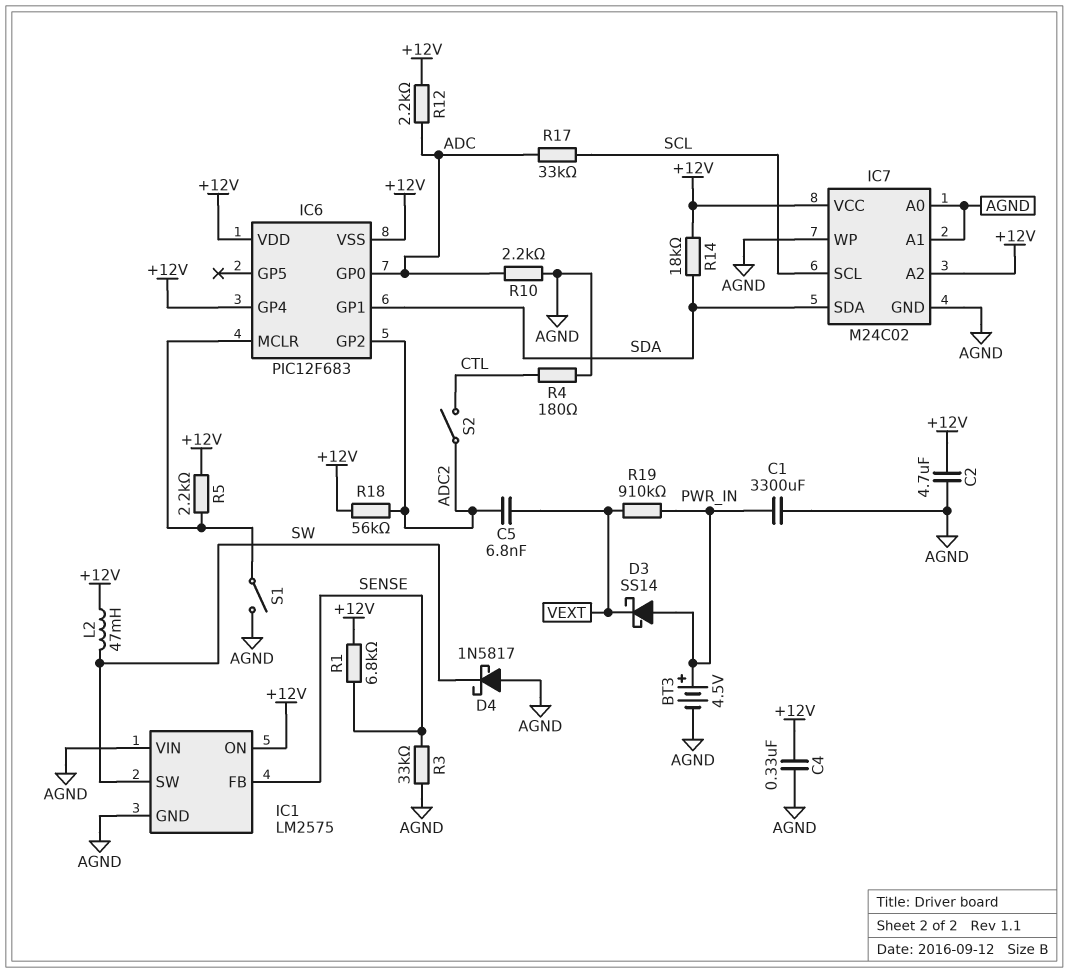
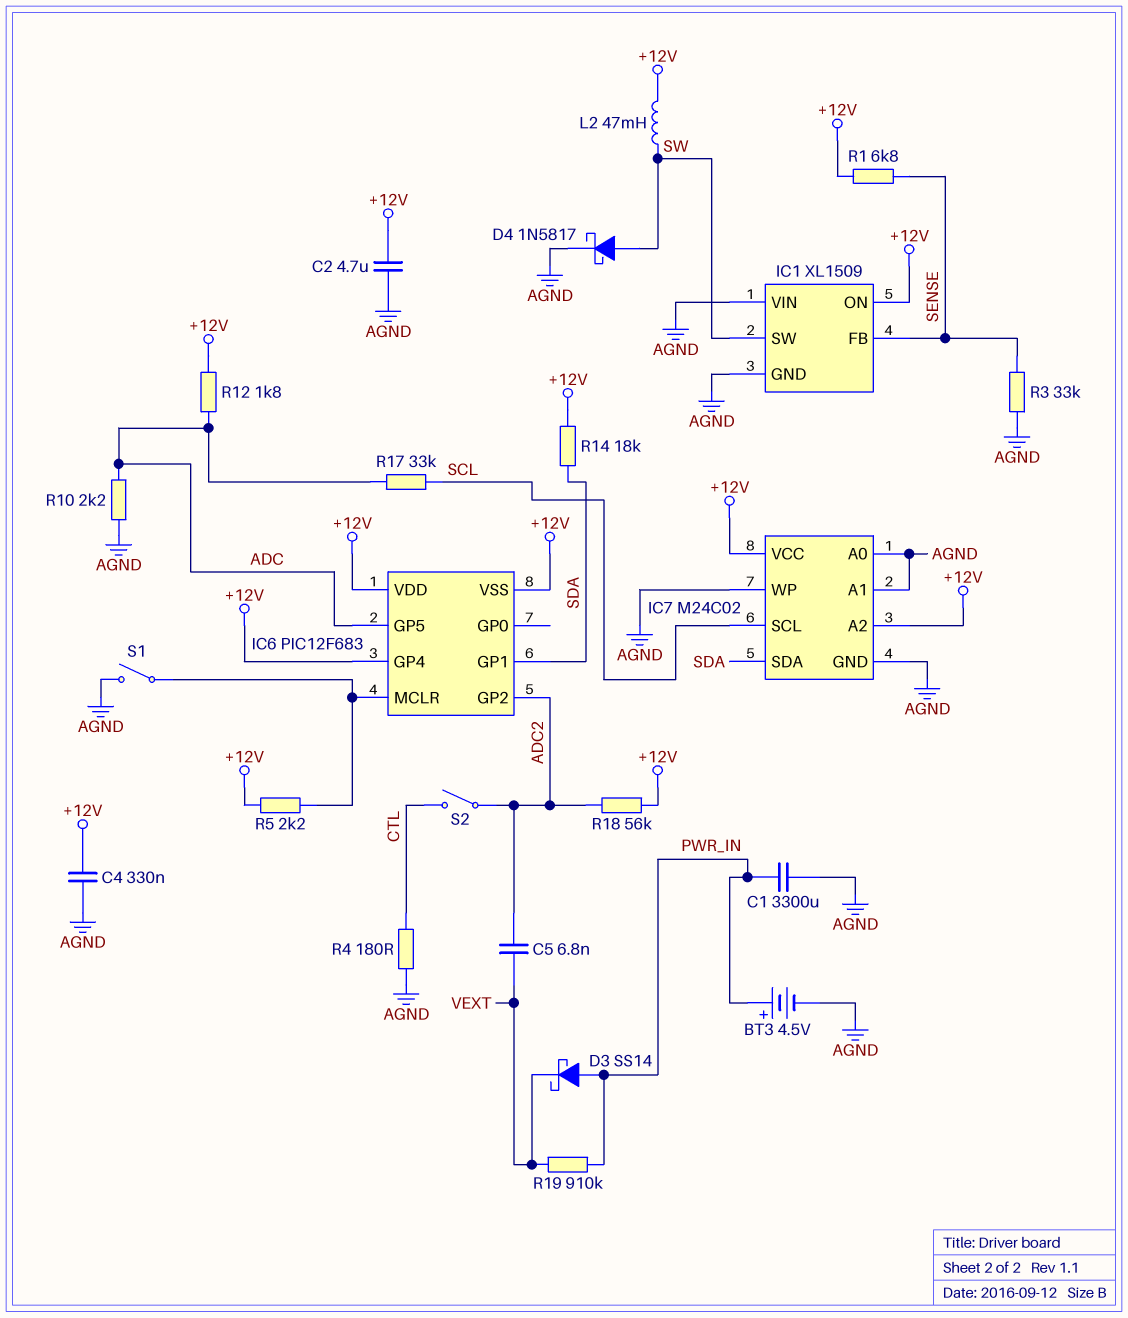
D4: schottky 1N5817 (A AGND, K SW) -> schottky 1N5817 (A SW, K AGND)
IC1: LM2575 -> XL1509
IC6 pin GP0: ADC -> none
IC6 pin GP5: none -> ADC
R12: 2.2k (+12V, ADC) -> 1.8k (+12V, ADC)

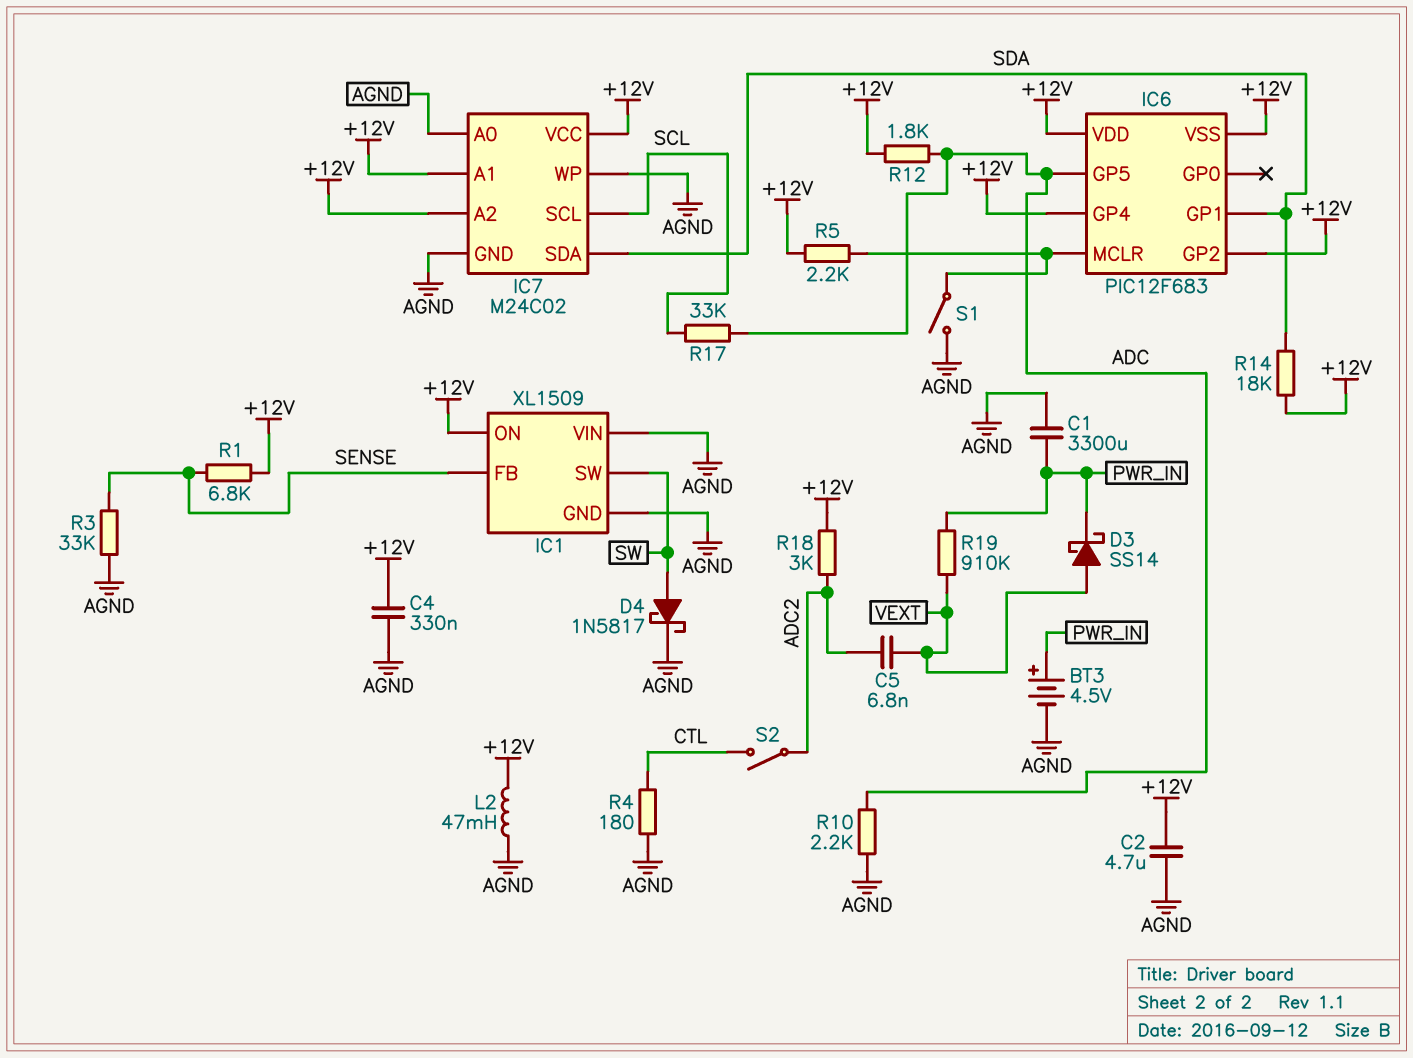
D3: schottky SS14 (A PWR_IN, K VEXT) -> schottky SS14 (A VEXT, K PWR_IN)
IC6 pin GP2: ADC2 -> +12V
IC7 pin A1: AGND -> +12V
L2: 47mH (+12V, SW) -> 47mH (+12V, AGND)
R18: 56k (+12V, ADC2) -> 3k (+12V, ADC2)

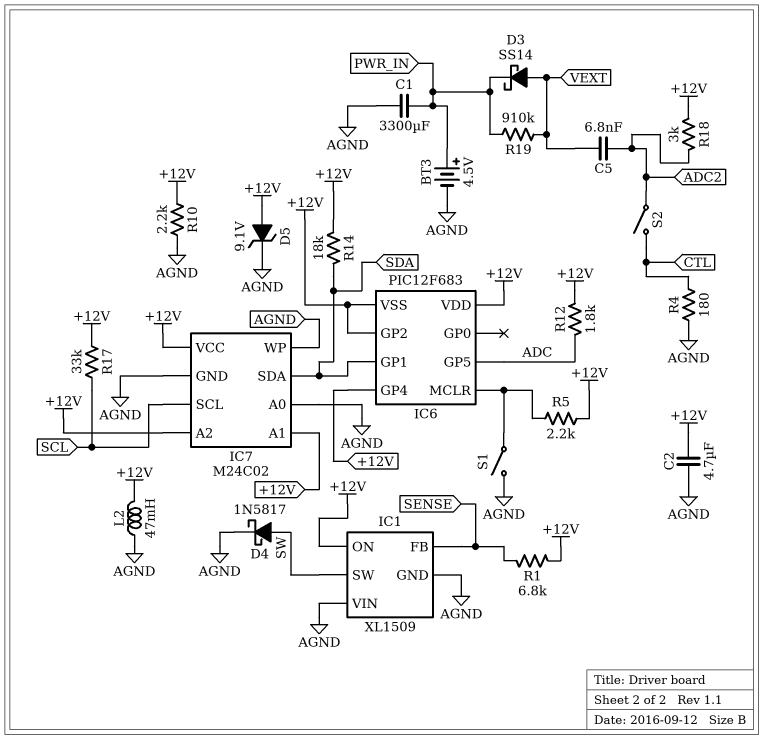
C4: 330nF (+12V, AGND) -> none
D5: none -> zener 9.1V (A +12V, K AGND)
R3: 33k (AGND, SENSE) -> none
R10: 2.2k (ADC, AGND) -> 2.2k (+12V, AGND)
R17: 33k (ADC, SCL) -> 33k (+12V, SCL)

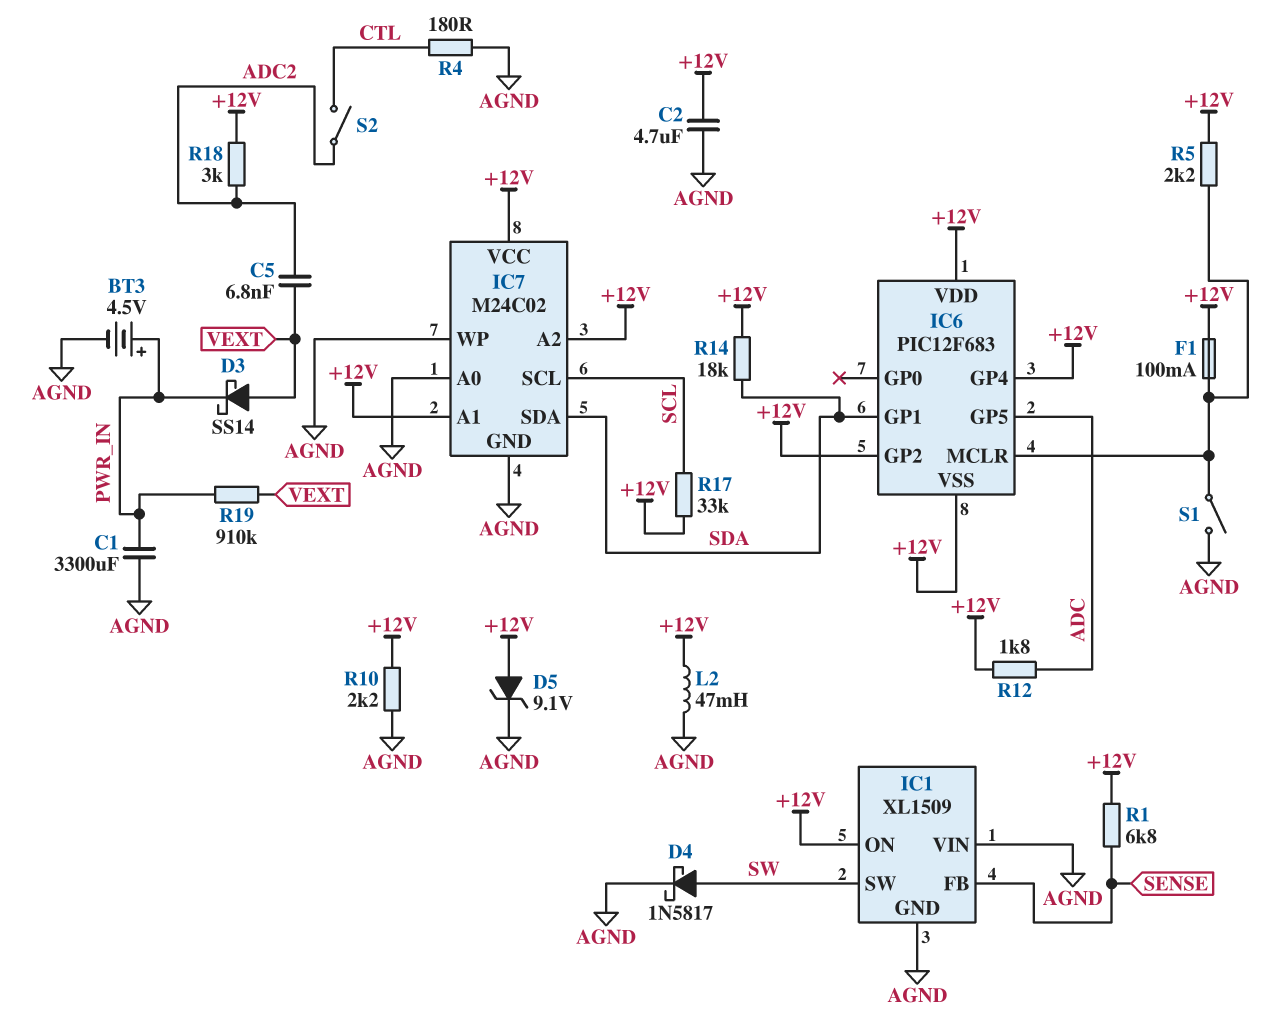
F1: none -> 100mA (+12V, IC6/MCLR)

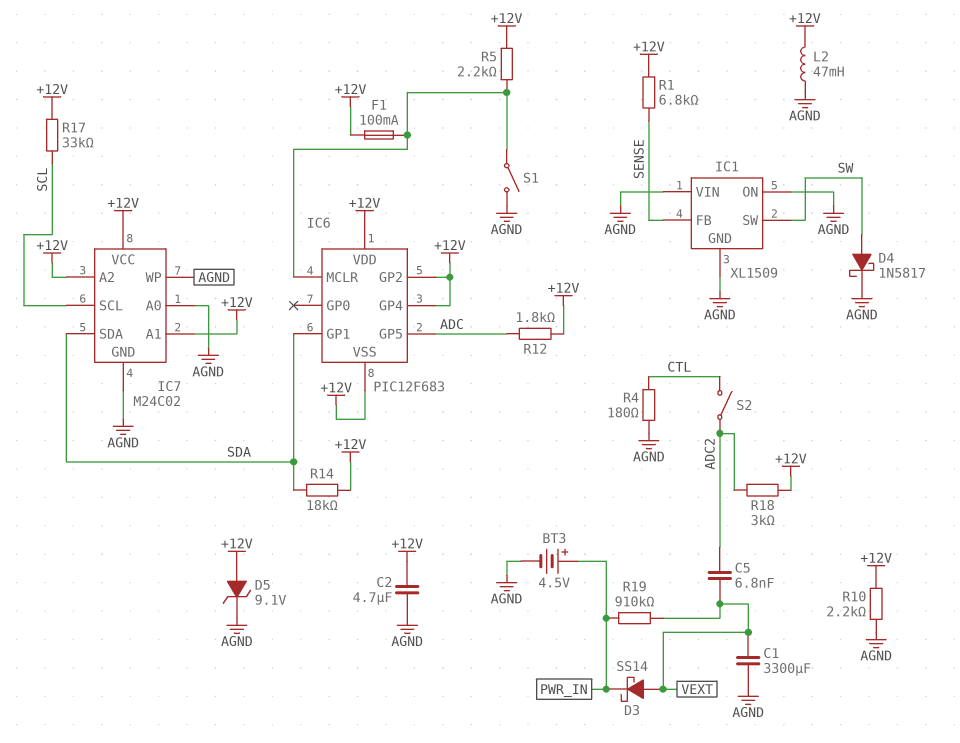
C1: 3300uF (AGND, PWR_IN) -> 3300uF (AGND, VEXT)
IC1 pin ON: +12V -> AGND

